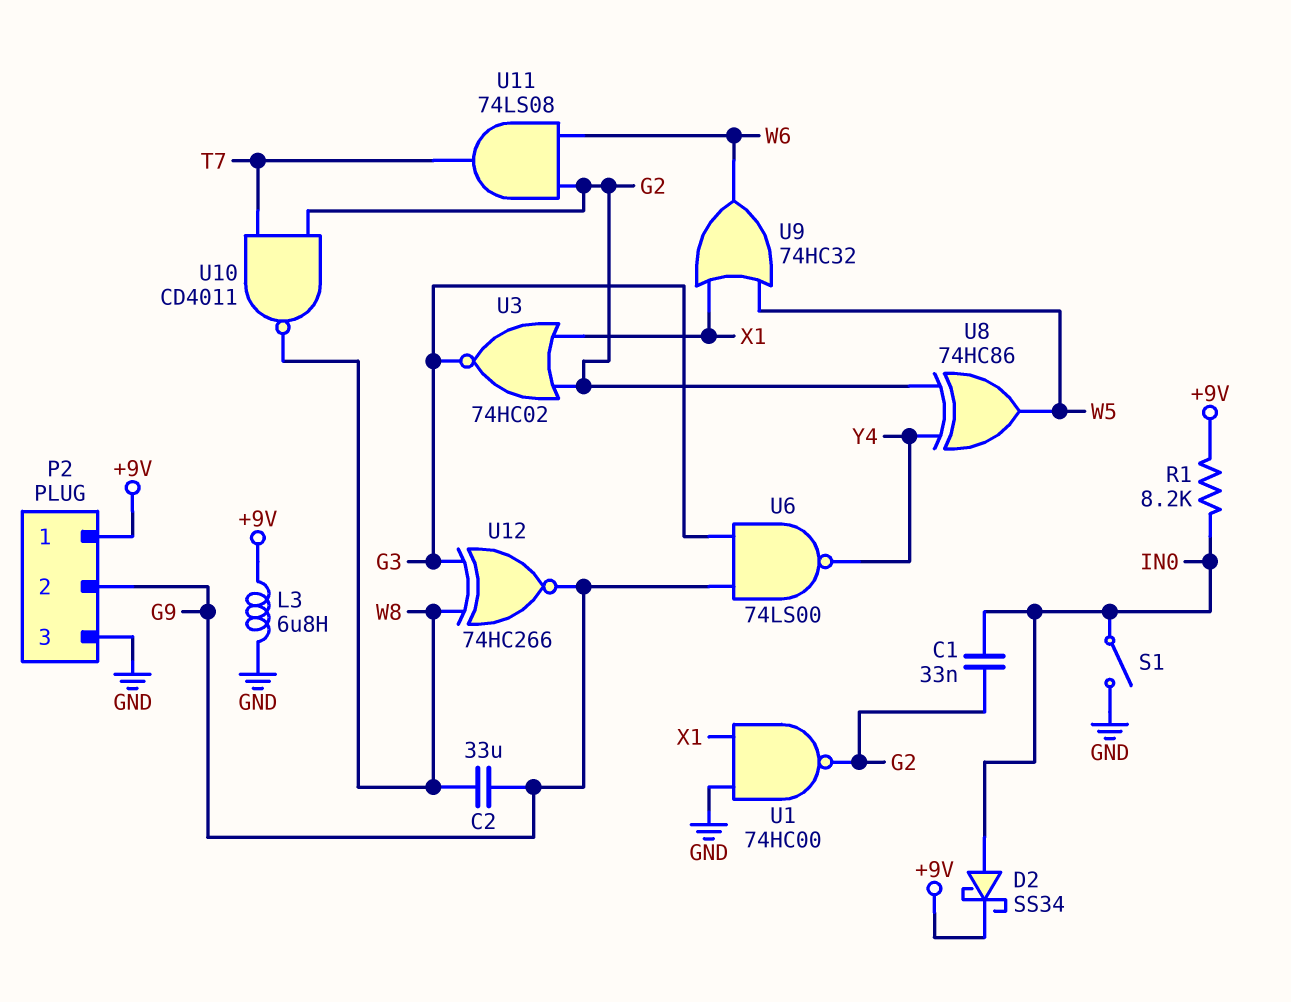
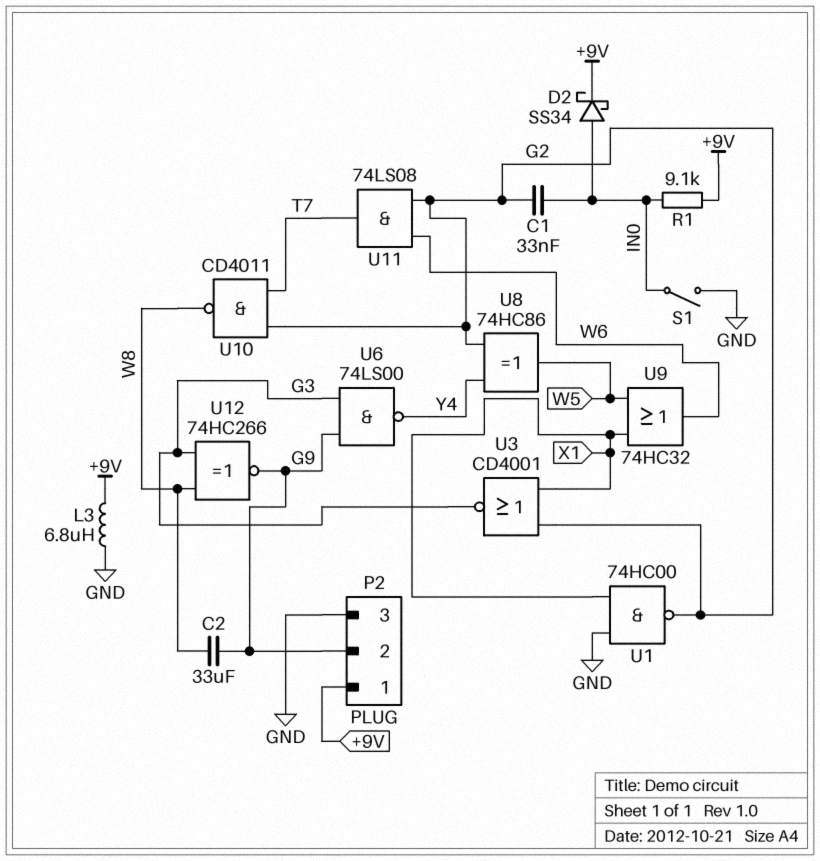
R1: 8.2k (+9V, IN0) -> 9.1k (+9V, IN0)
U3: NOR 74HC02 (in G2, in X1, out G3) -> NOR CD4001 (in G2, in X1, out G3)

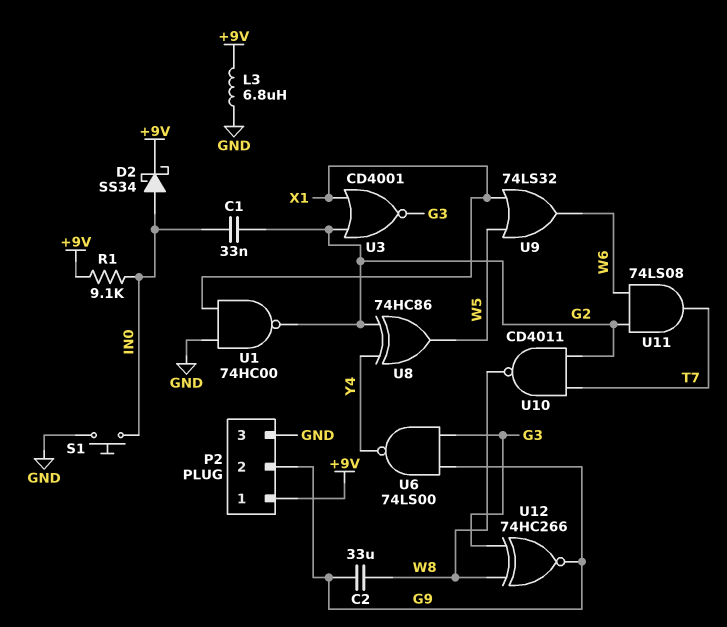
S1: switch (GND, IN0) -> button (GND, IN0)
U9: OR 74HC32 (in W5, in X1, out W6) -> OR 74LS32 (in W5, in X1, out W6)

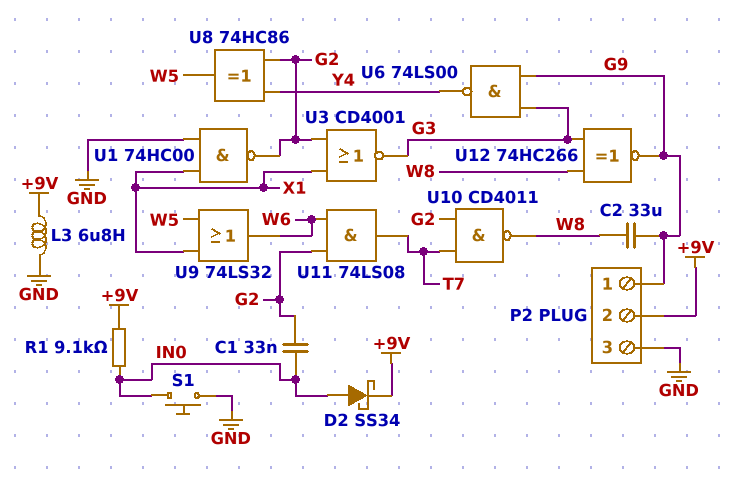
P2 pin 1: +9V -> G9
P2 pin 2: G9 -> +9V

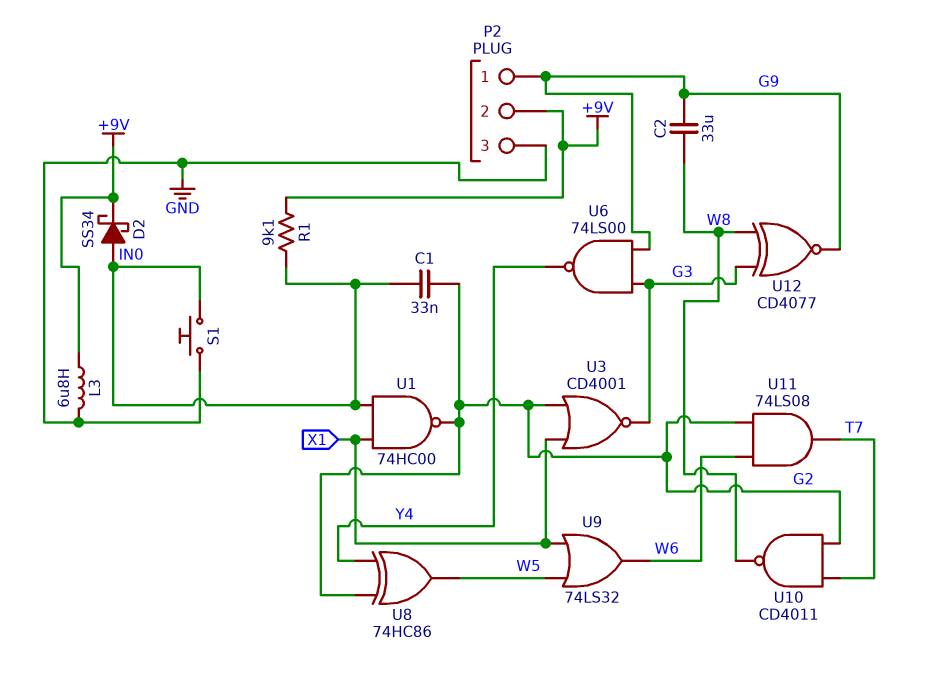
U1: NAND 74HC00 (in GND, in X1, out G2) -> NAND 74HC00 (in IN0, in X1, out G2)
U12: XNOR 74HC266 (in G3, in W8, out G9) -> XNOR CD4077 (in G3, in W8, out G9)

